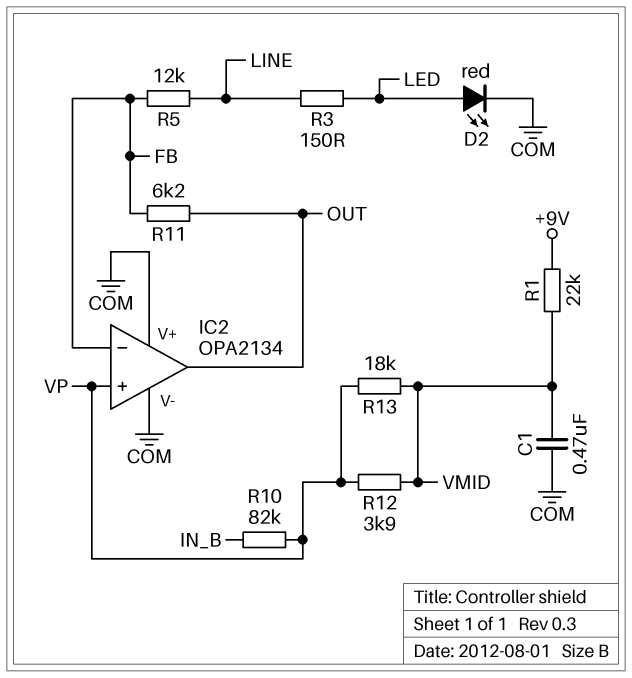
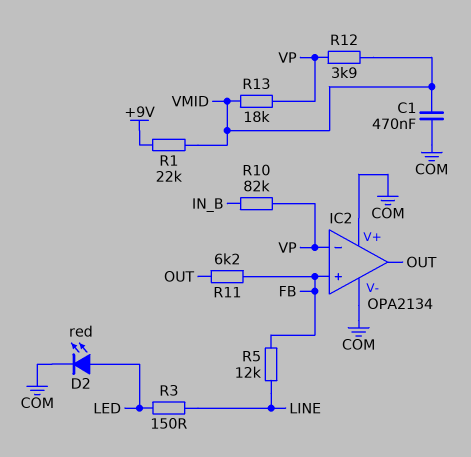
IC2 pin in+: VP -> FB
IC2 pin in-: FB -> VP

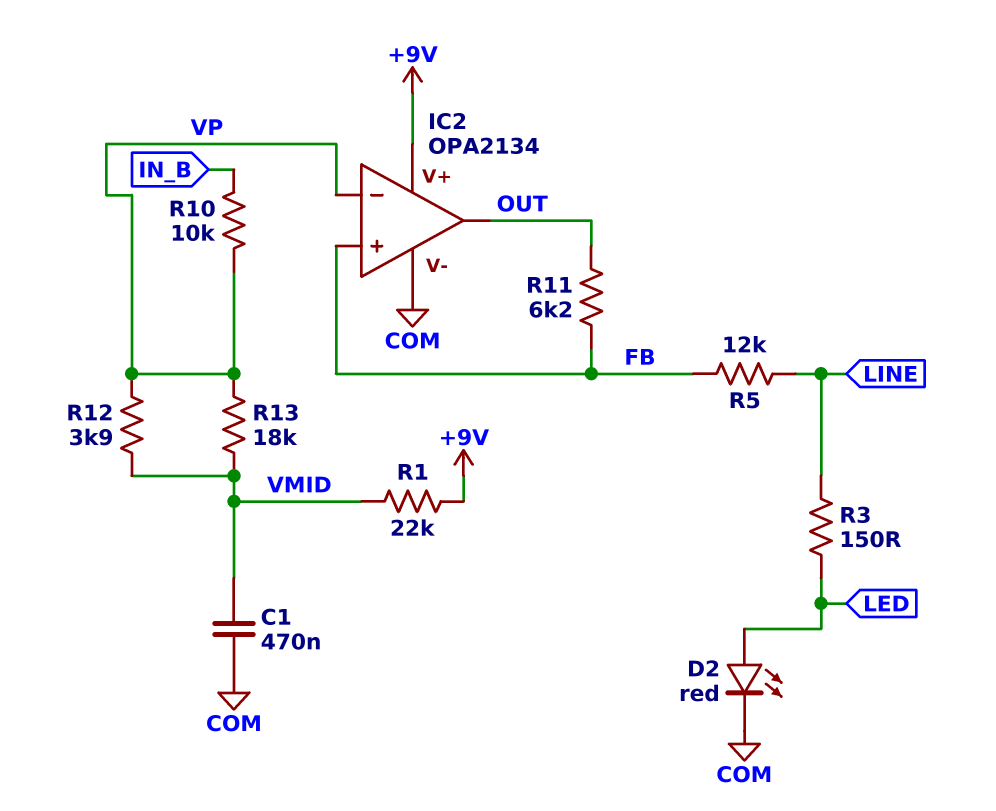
IC2 pin V+: COM -> +9V
R10: 82k (IN_B, VP) -> 10k (IN_B, VP)

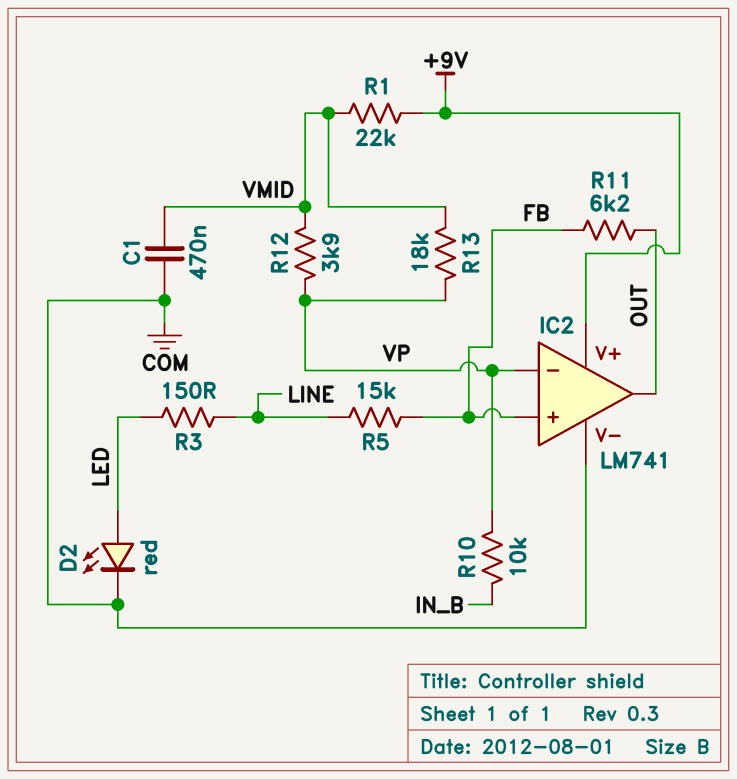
IC2: OPA2134 -> LM741
R5: 12k (FB, LINE) -> 15k (FB, LINE)

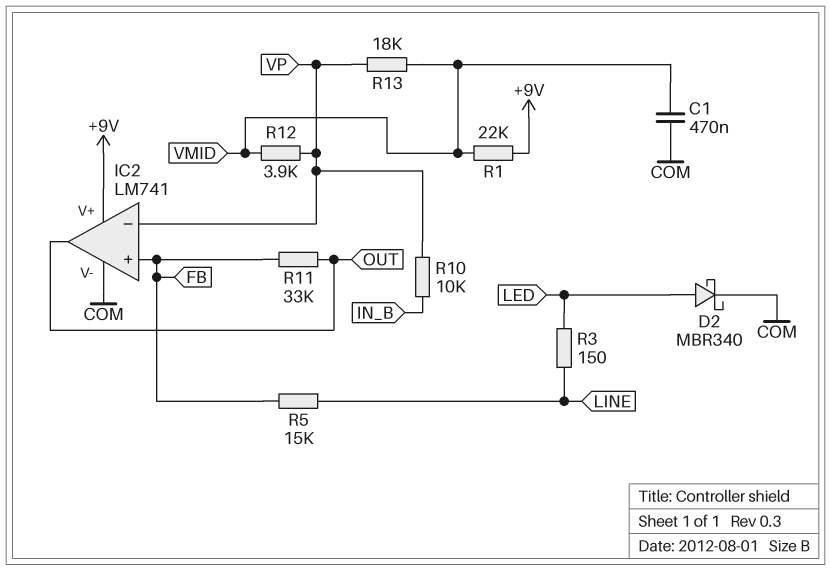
D2: LED red (A LED, K COM) -> schottky MBR340 (A LED, K COM)
R11: 6.2k (FB, OUT) -> 33k (FB, OUT)

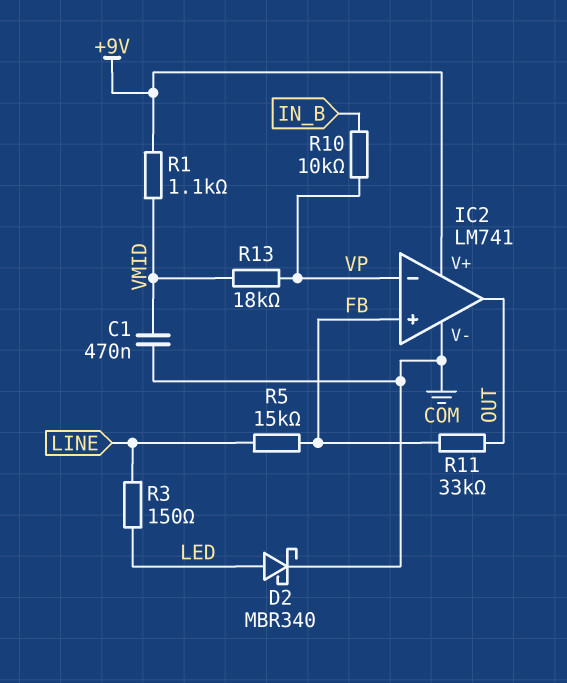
R1: 22k (+9V, VMID) -> 1.1k (+9V, VMID)
R12: 3.9k (VMID, VP) -> none

